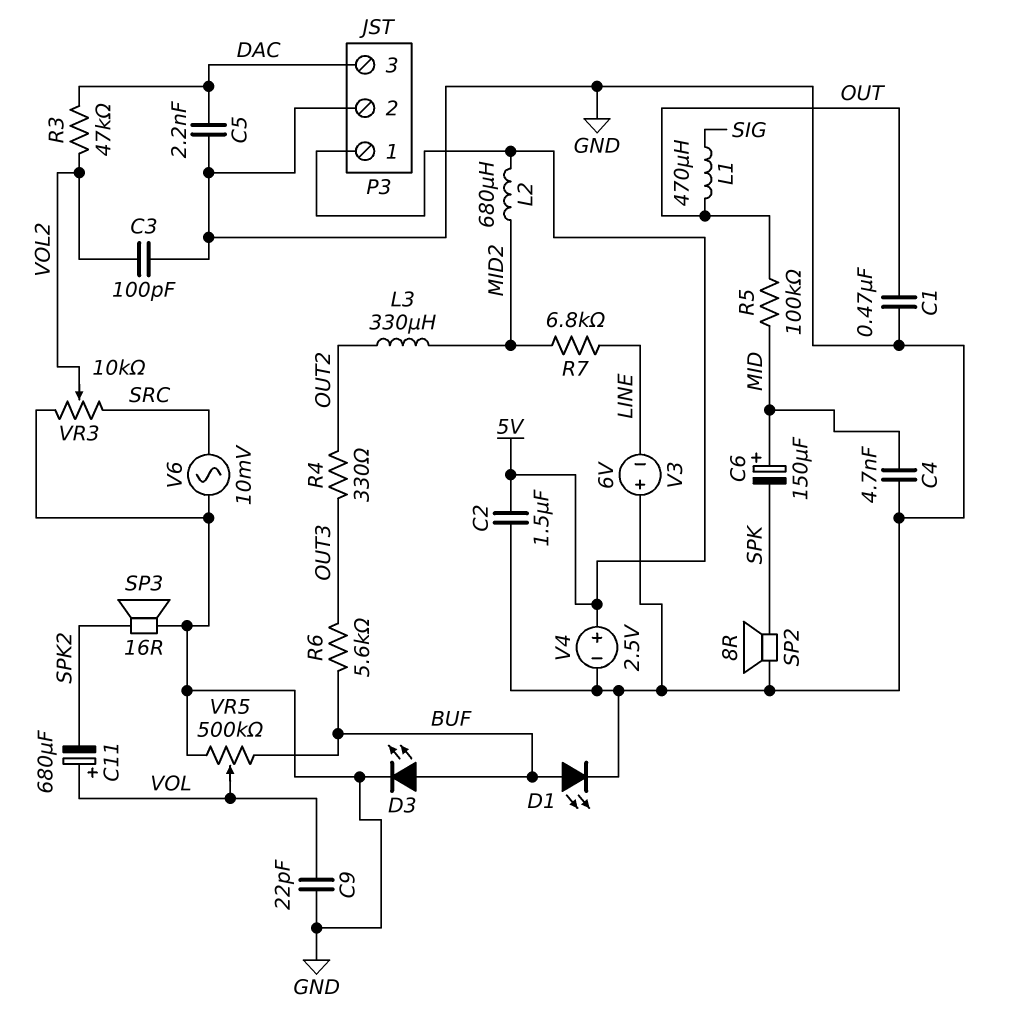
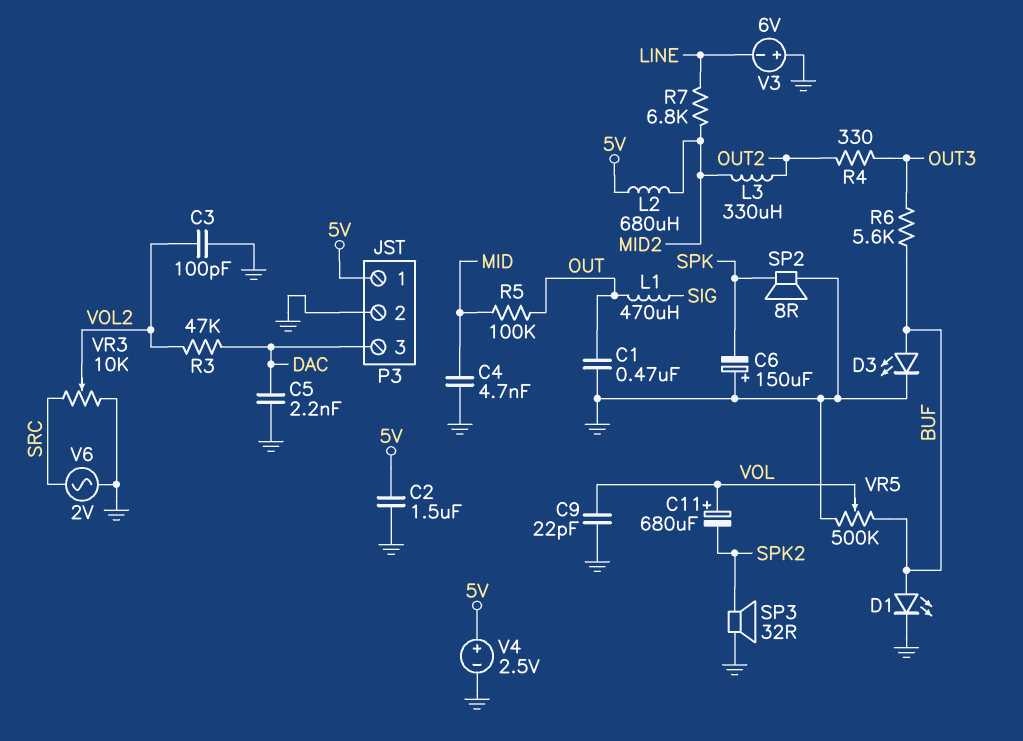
C6: 150uF (plus MID, minus SPK) -> 150uF (plus GND, minus SPK)
SP3: speaker 16R (GND, SPK2) -> speaker 32R (GND, SPK2)
V6: AC 10mV (GND, SRC) -> AC 2V (GND, SRC)

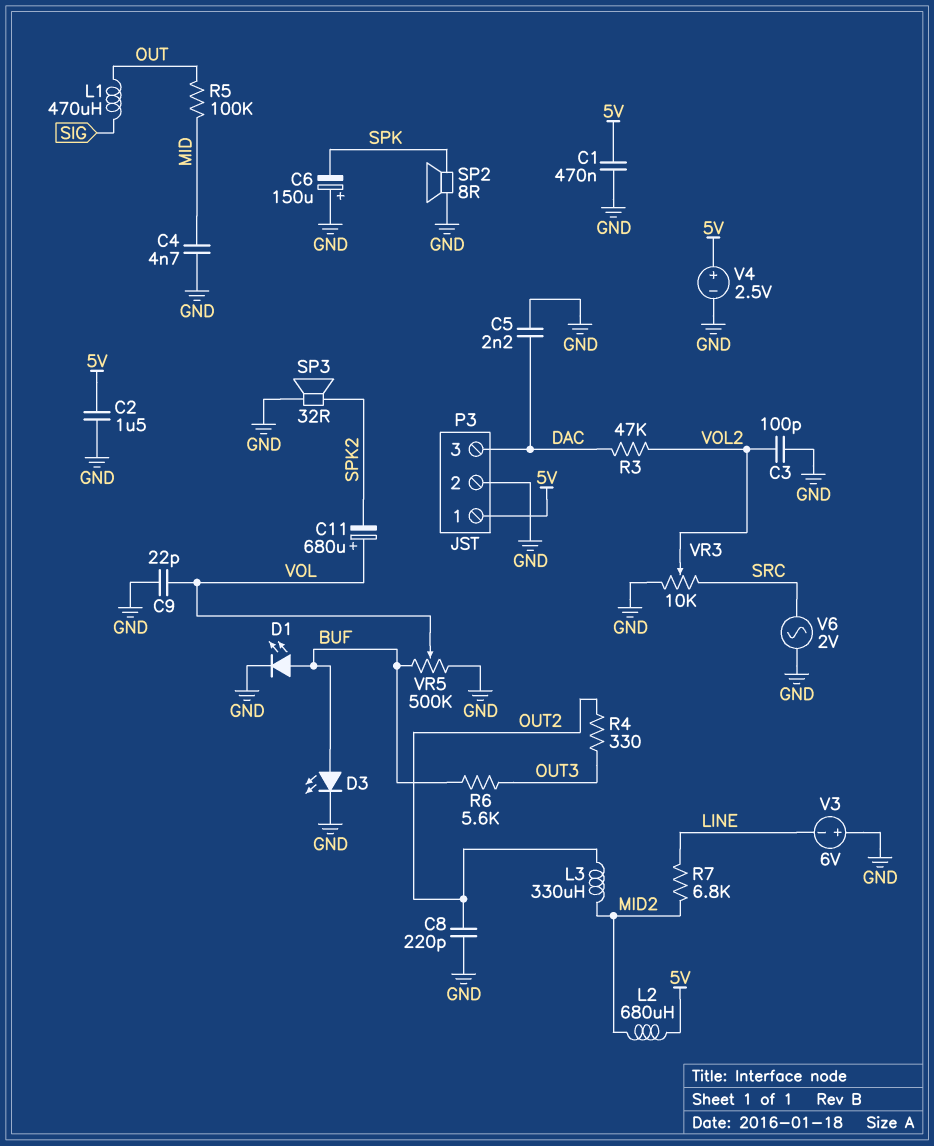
C1: 470nF (GND, OUT) -> 470nF (5V, GND)
C8: none -> 220pF (GND, OUT2)

